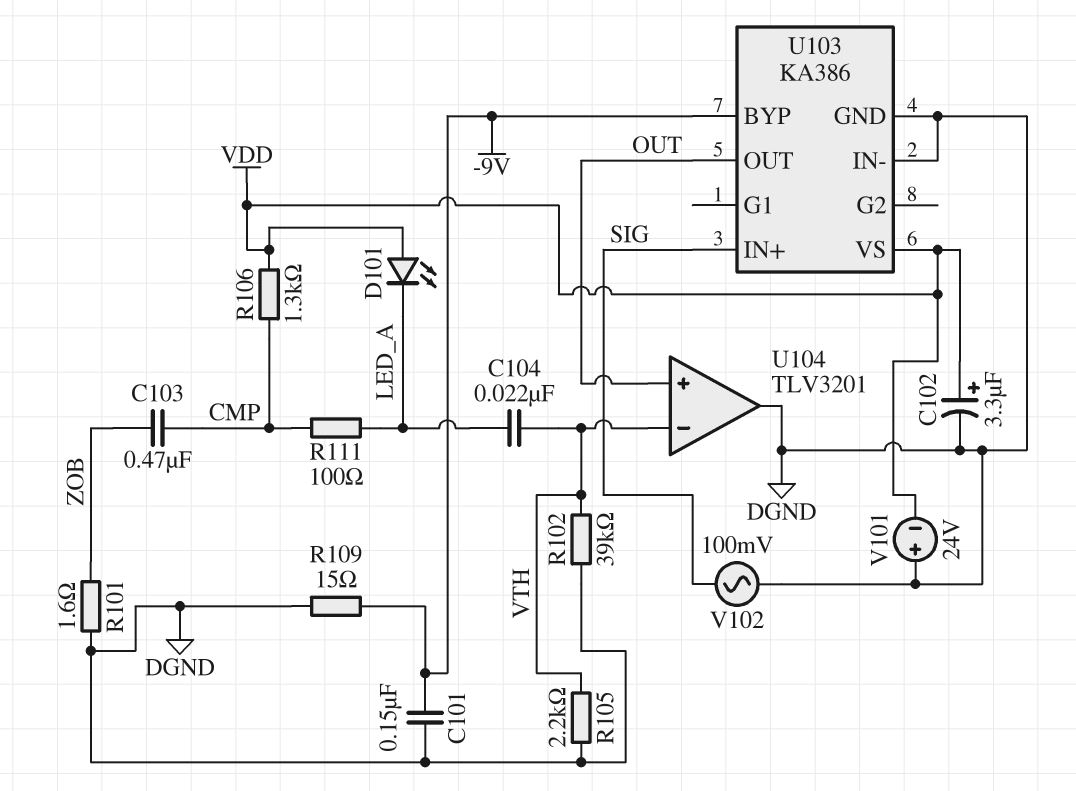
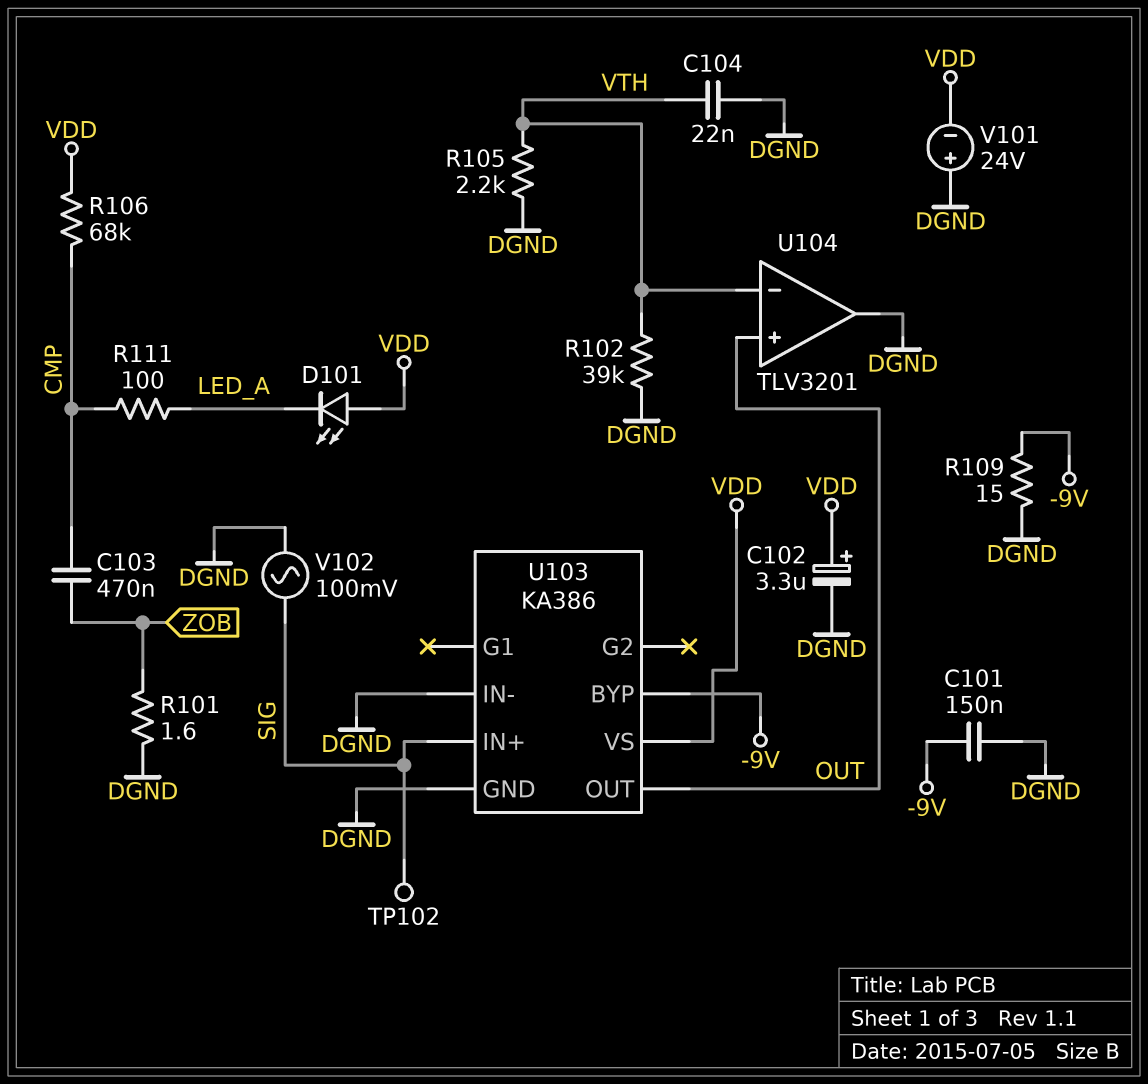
C104: 22nF (LED_A, VTH) -> 22nF (DGND, VTH)
R106: 1.3k (CMP, VDD) -> 68k (CMP, VDD)
TP102: none -> test point (SIG)

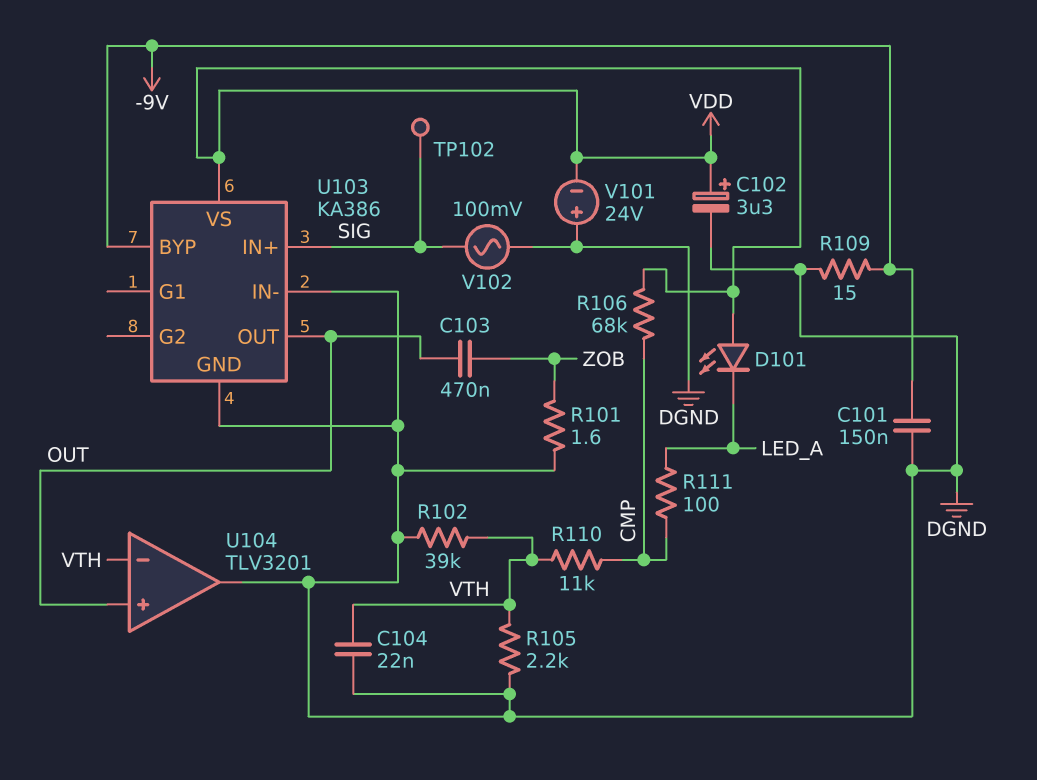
C103: 470nF (CMP, ZOB) -> 470nF (OUT, ZOB)
R110: none -> 11k (CMP, VTH)

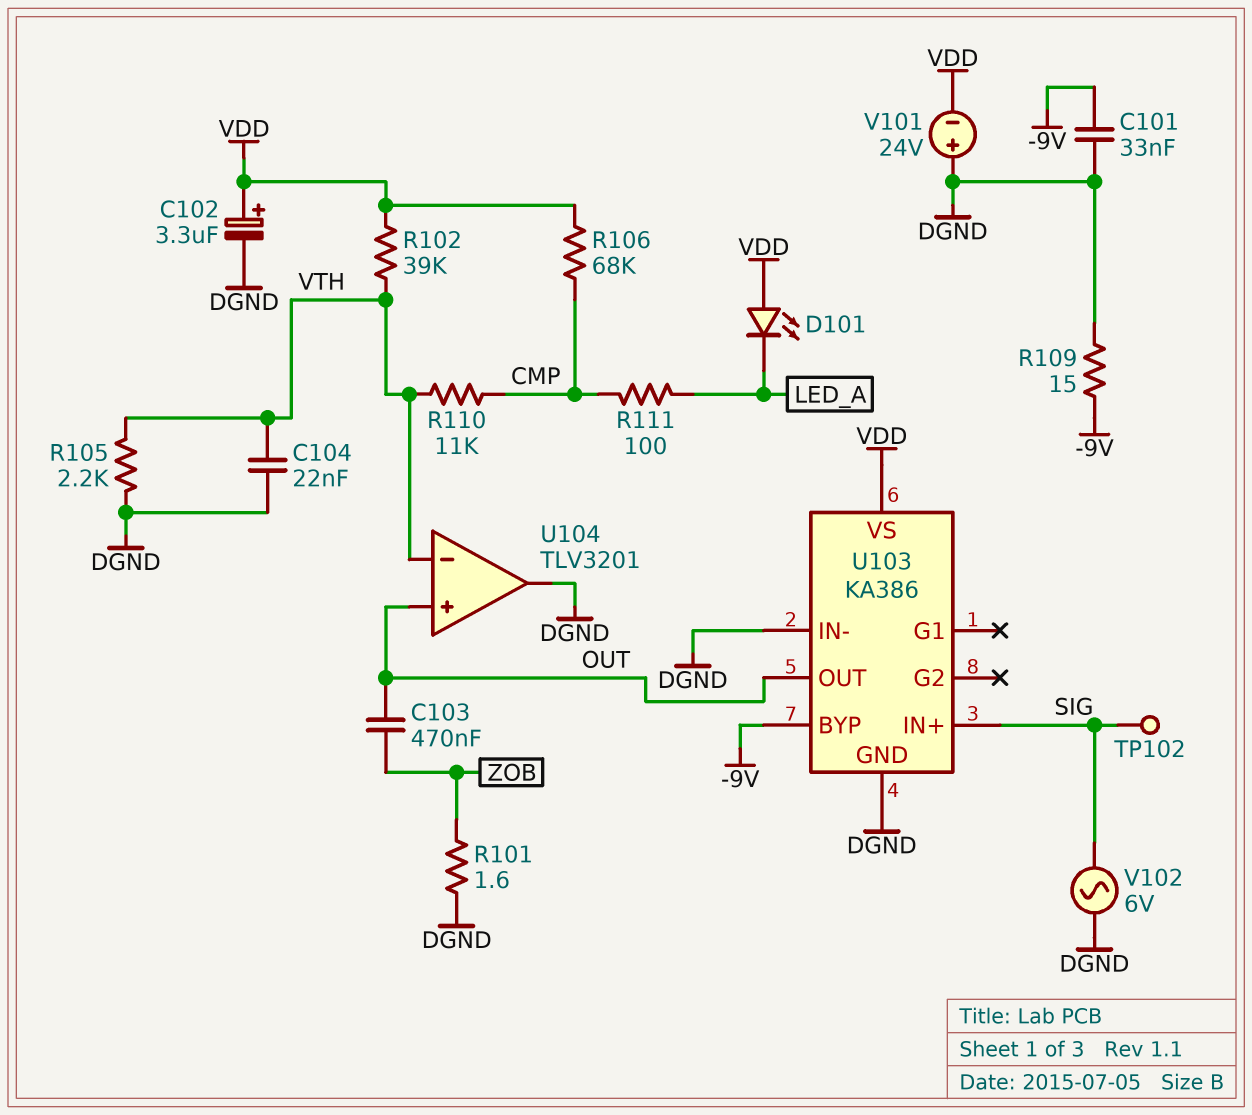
C101: 150nF (-9V, DGND) -> 33nF (-9V, DGND)
R102: 39k (DGND, VTH) -> 39k (VDD, VTH)
V102: AC 100mV (DGND, SIG) -> AC 6V (DGND, SIG)

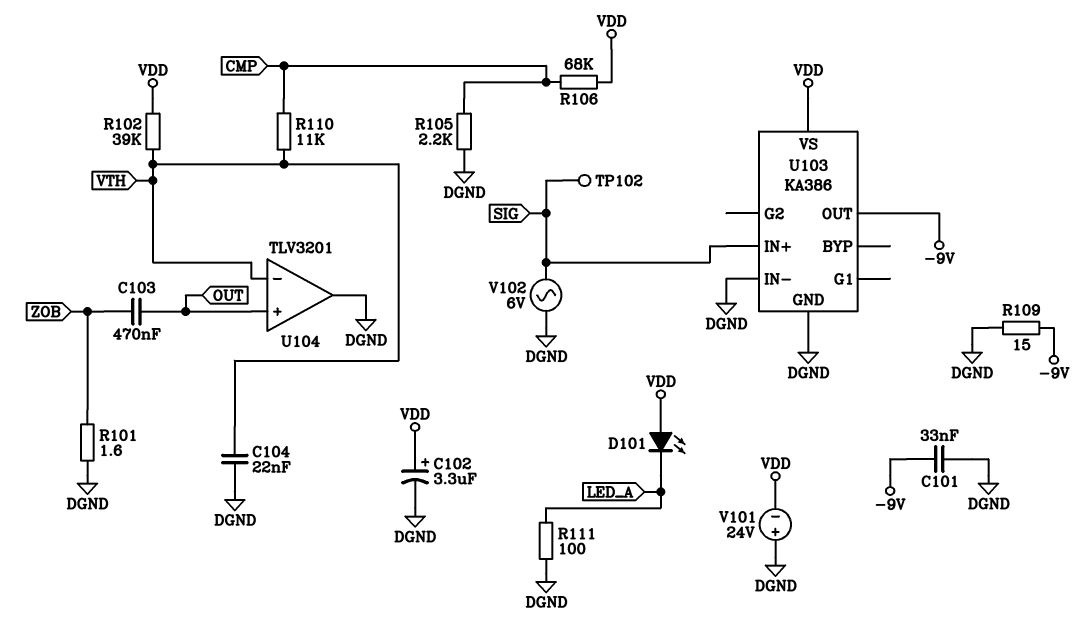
R105: 2.2k (DGND, VTH) -> 2.2k (CMP, DGND)
R111: 100 (CMP, LED_A) -> 100 (DGND, LED_A)
U103 pin BYP: -9V -> none
U103 pin OUT: OUT -> -9V

